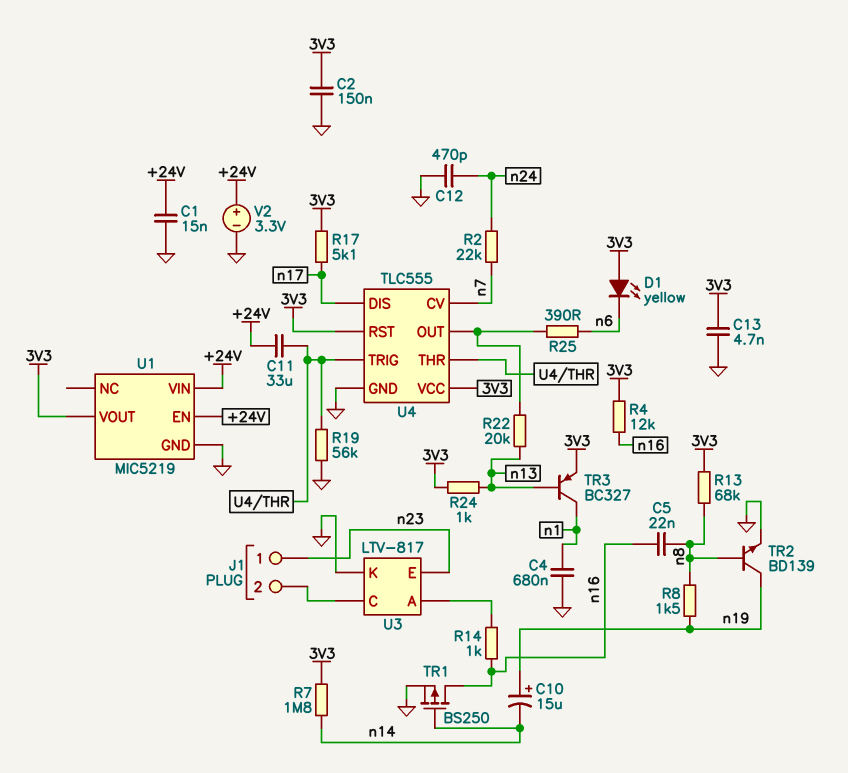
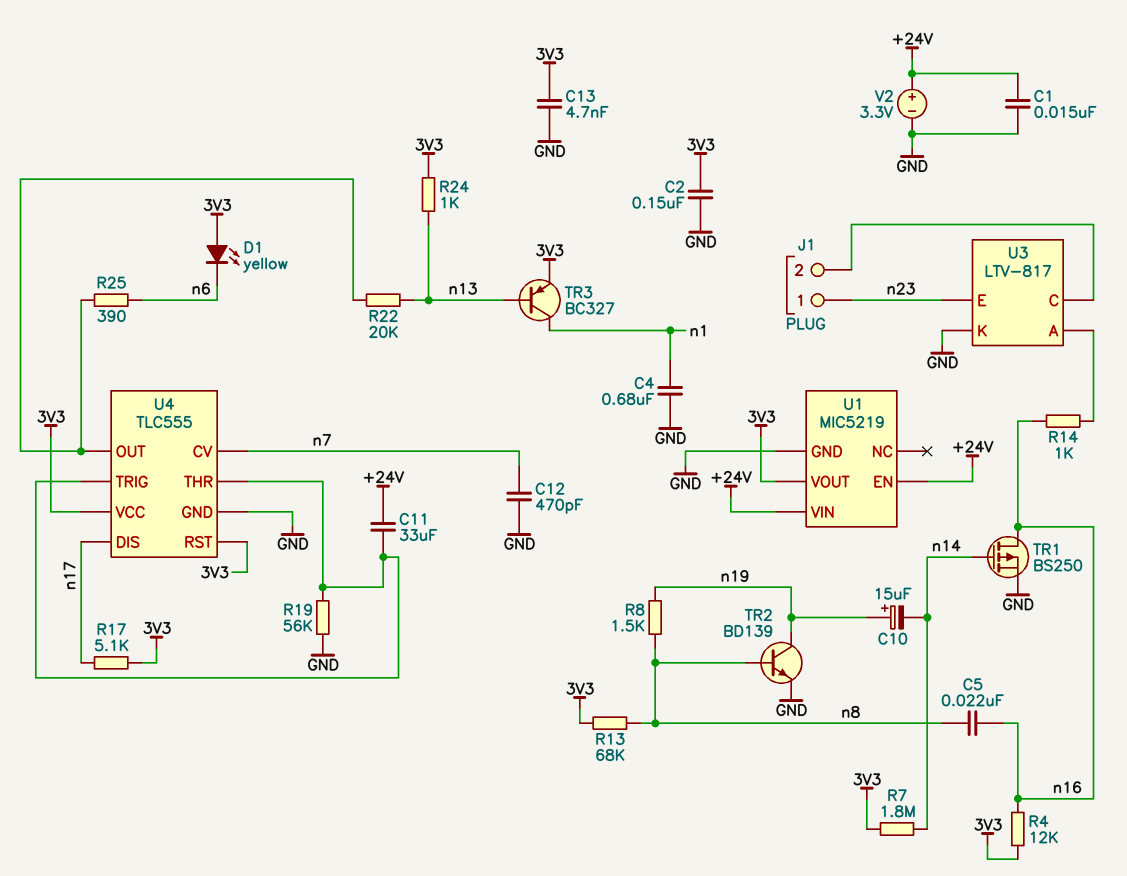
C12: 470pF (GND, n24) -> 470pF (GND, n7)
R2: 22k (n7, n24) -> none

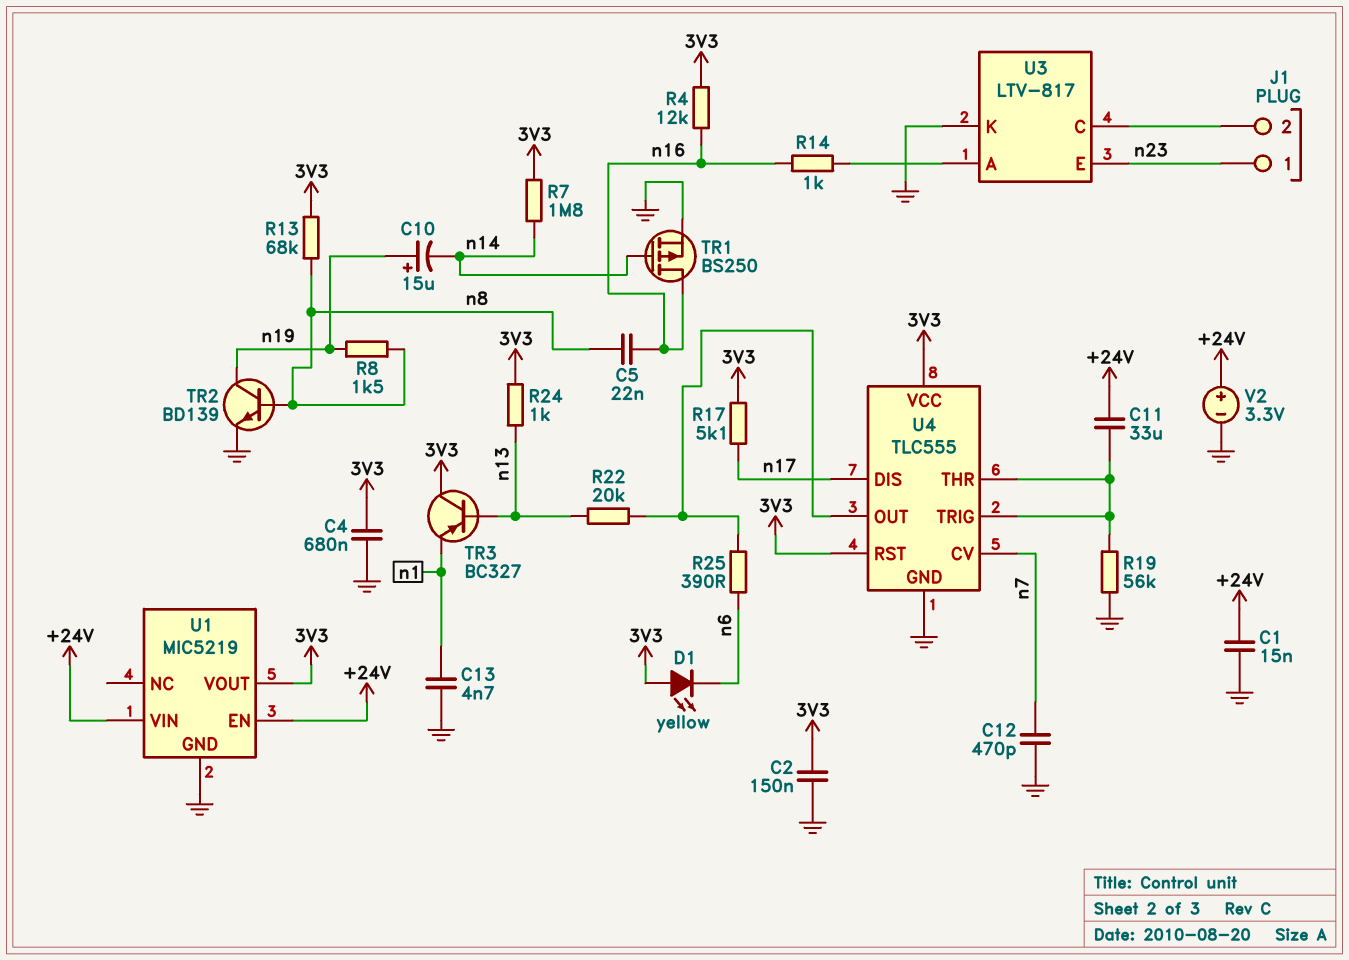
C4: 680nF (GND, n1) -> 680nF (3V3, GND)
C13: 4.7nF (3V3, GND) -> 4.7nF (GND, n1)
TR3: PNP BC327 (B n13, C n1, E 3V3) -> PNP BC327 (B n13, C 3V3, E n1)

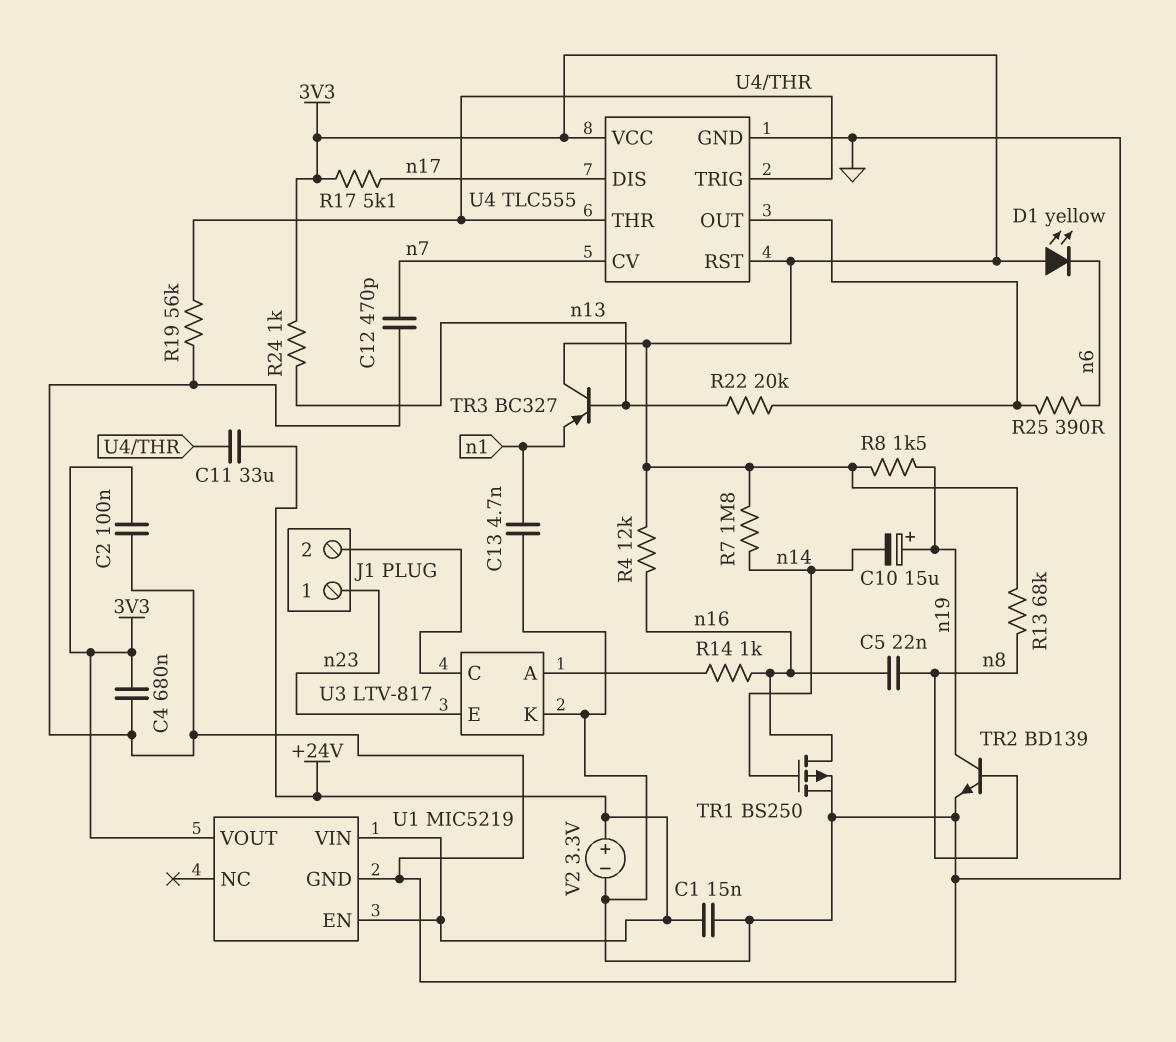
C2: 150nF (3V3, GND) -> 100nF (3V3, GND)
R8: 1.5k (n8, n19) -> 1.5k (3V3, n19)

